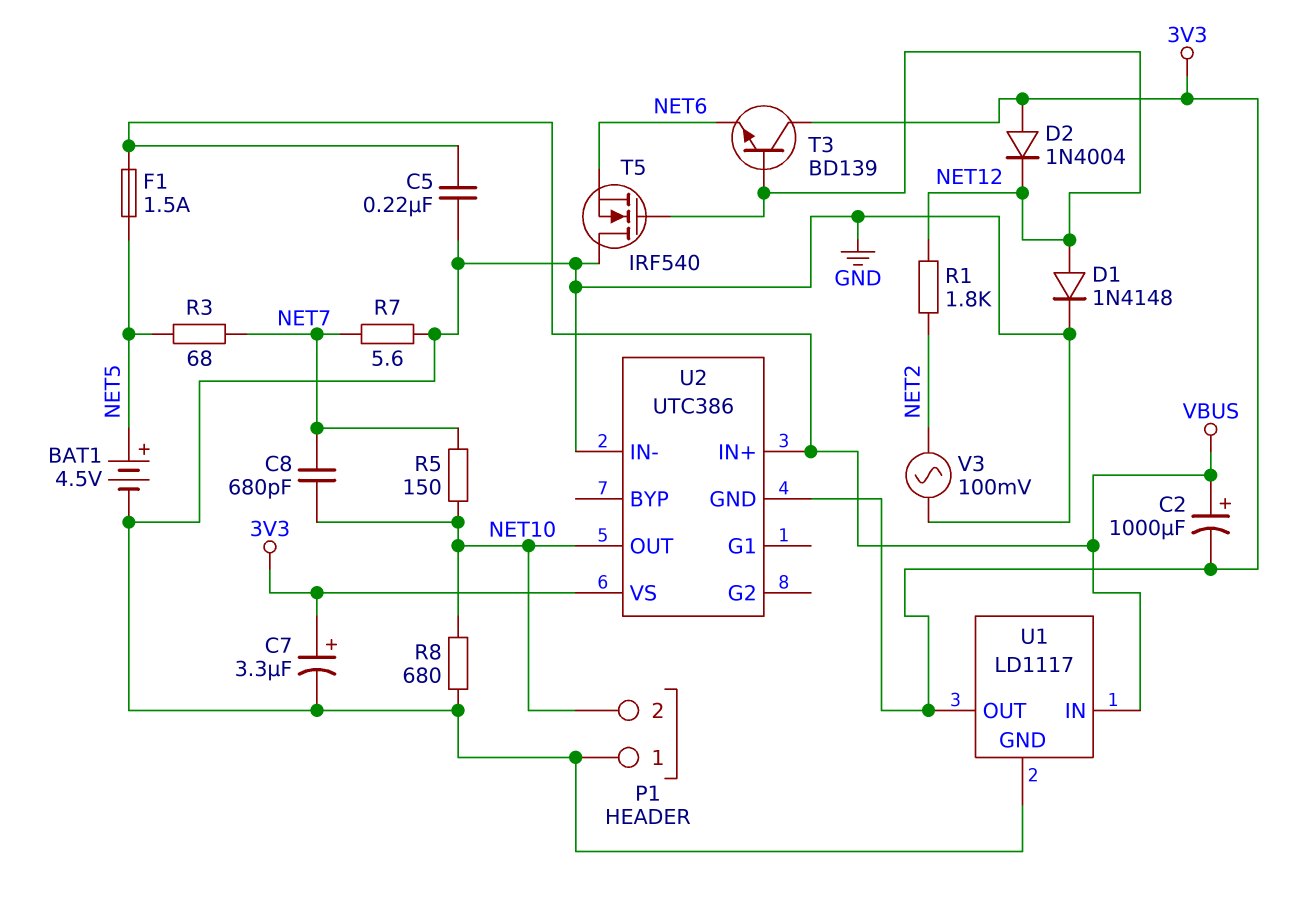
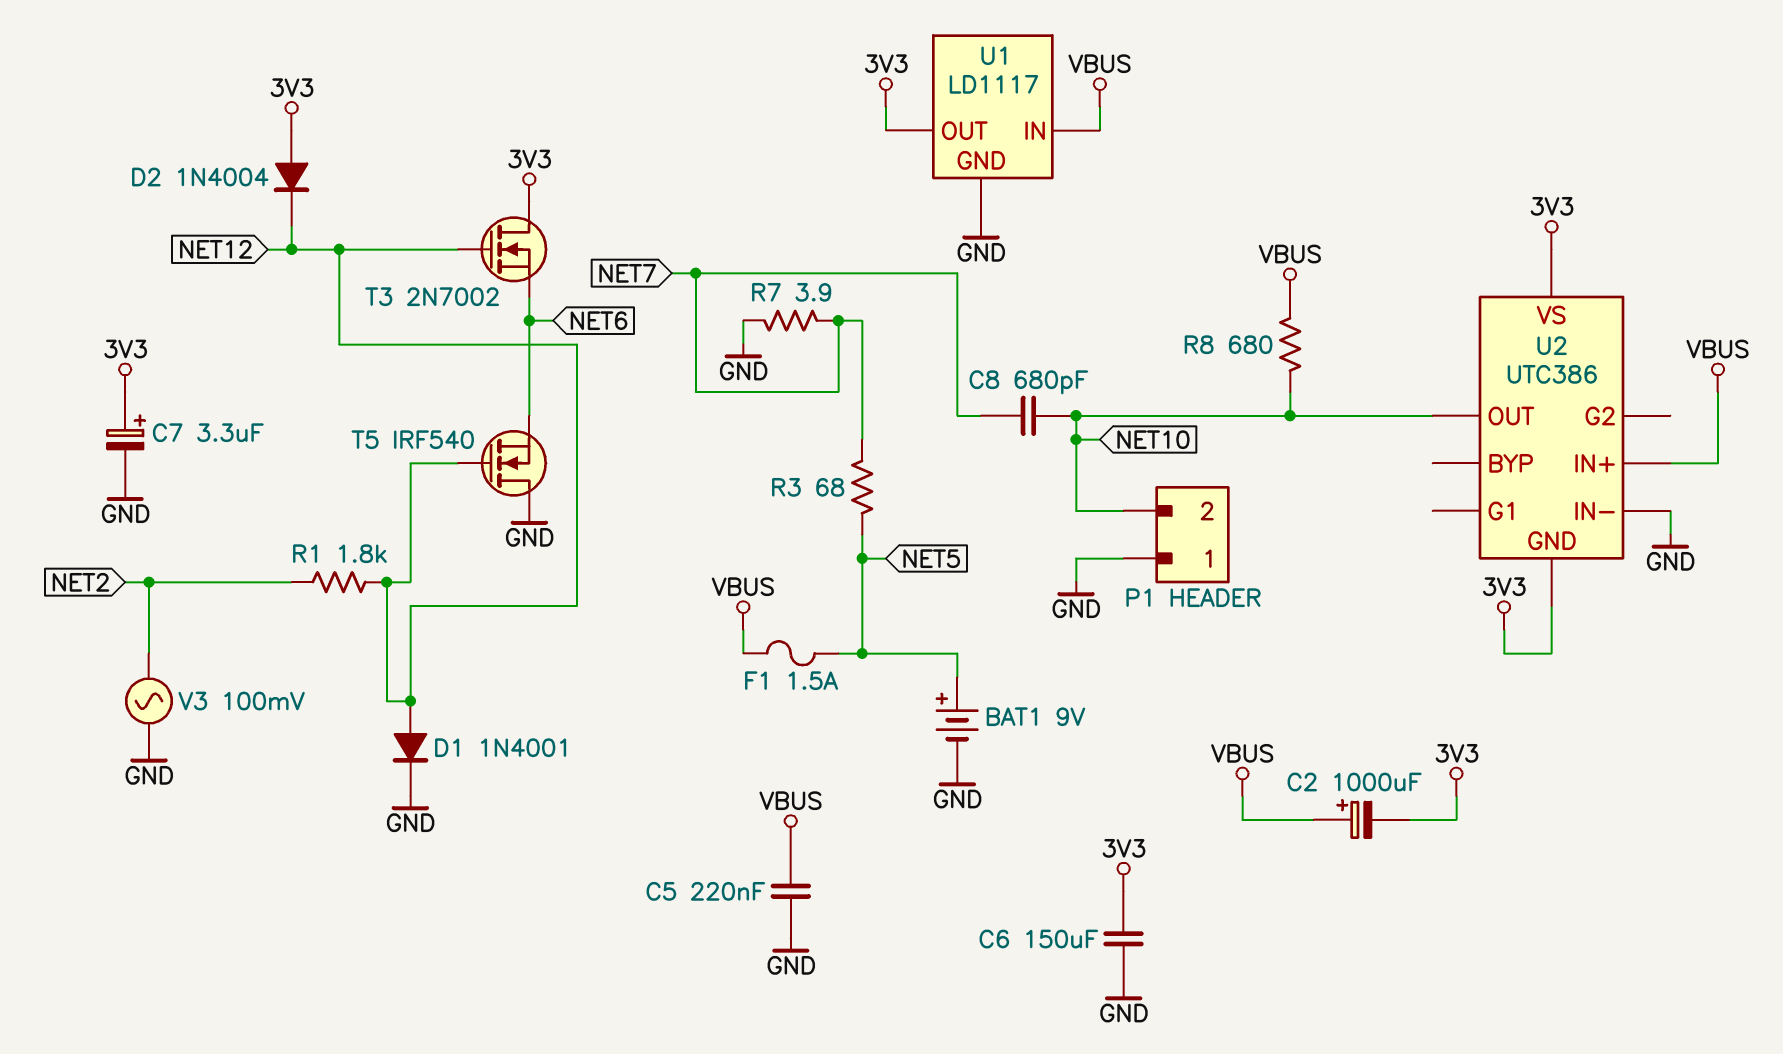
BAT1: 4.5V (plus NET5, minus GND) -> 9V (plus NET5, minus GND)
C6: none -> 150uF (3V3, GND)
D1: diode 1N4148 (A NET12, K GND) -> diode 1N4001 (A NET12, K GND)
R5: 150 (NET7, NET10) -> none
R7: 5.6 (GND, NET7) -> 3.9 (GND, NET7)
R8: 680 (GND, NET10) -> 680 (NET10, VBUS)
T3: NPN BD139 (B NET12, C 3V3, E NET6) -> NMOS 2N7002 (G NET12, D 3V3, S NET6)

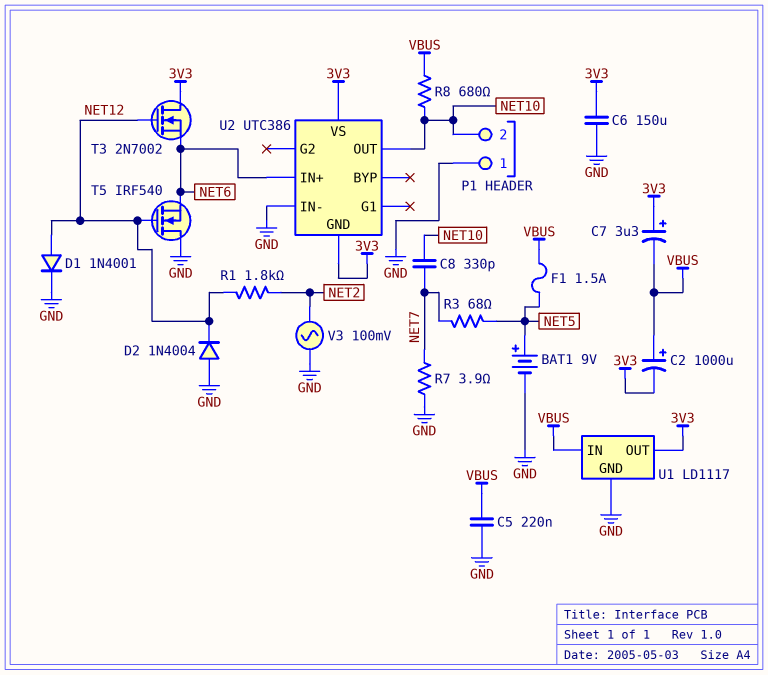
C7: 3.3uF (plus 3V3, minus GND) -> 3.3uF (plus 3V3, minus VBUS)
C8: 680pF (NET7, NET10) -> 330pF (NET7, NET10)
D2: diode 1N4004 (A 3V3, K NET12) -> diode 1N4004 (A GND, K NET12)
U2 pin IN+: VBUS -> NET6

